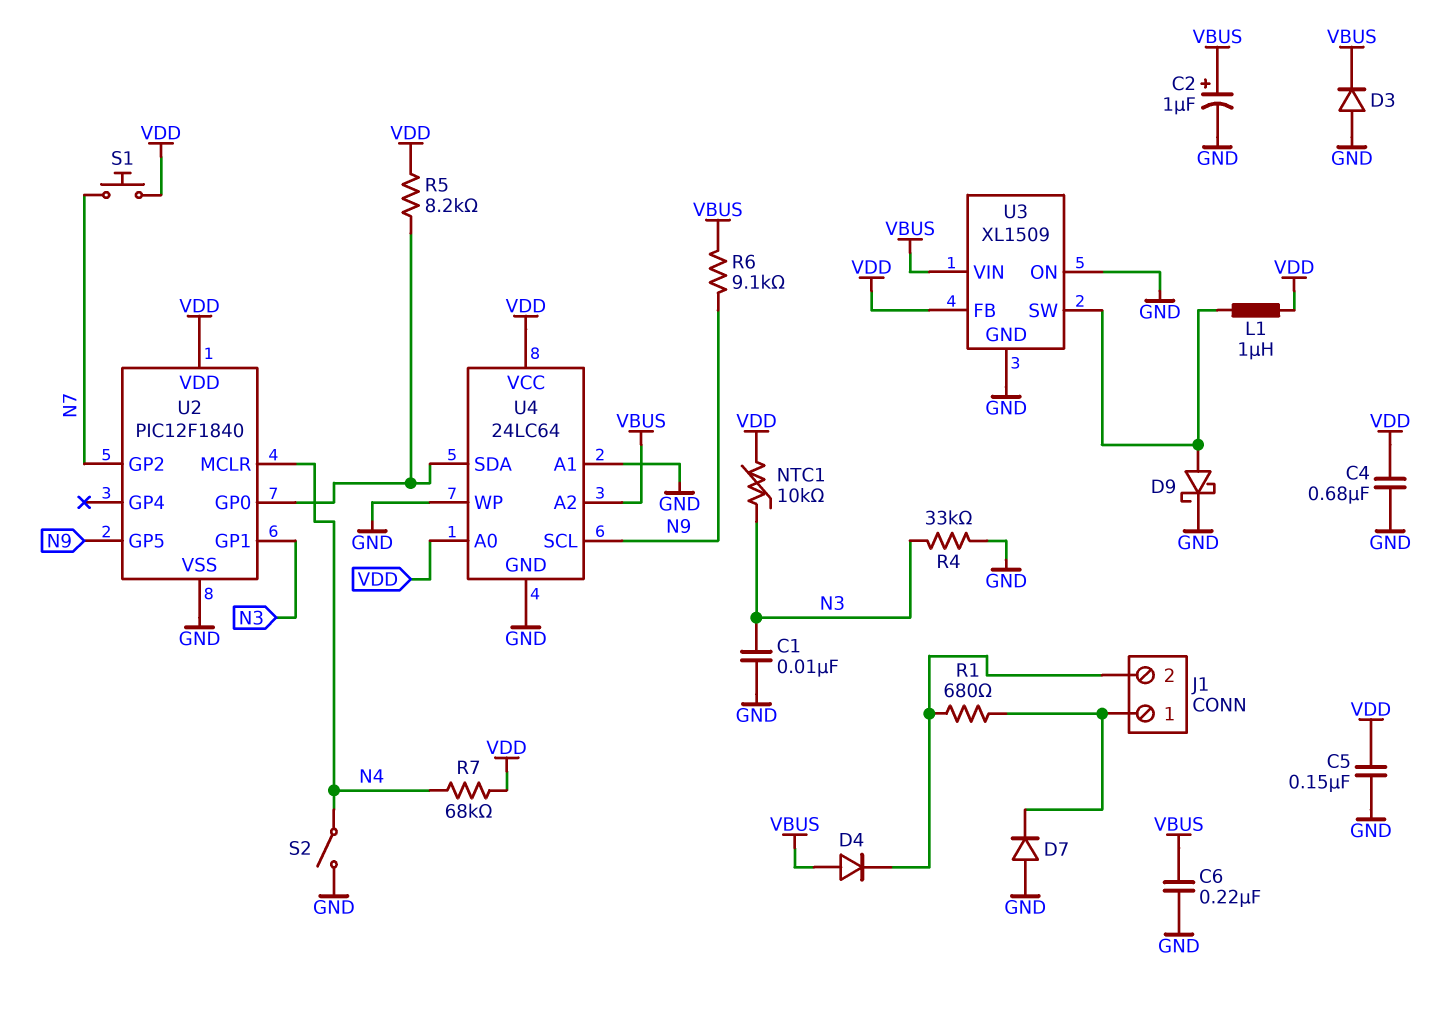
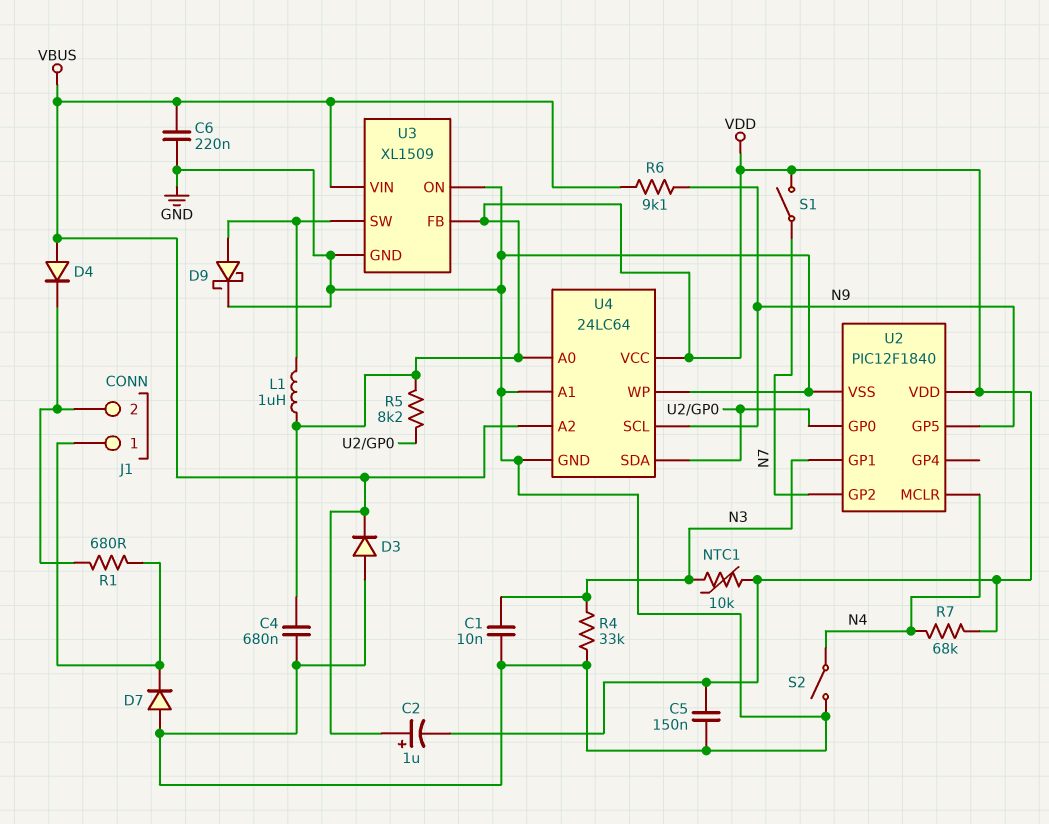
C2: 1uF (plus VBUS, minus GND) -> 1uF (plus VBUS, minus VDD)
S1: button (N7, VDD) -> switch (N7, VDD)

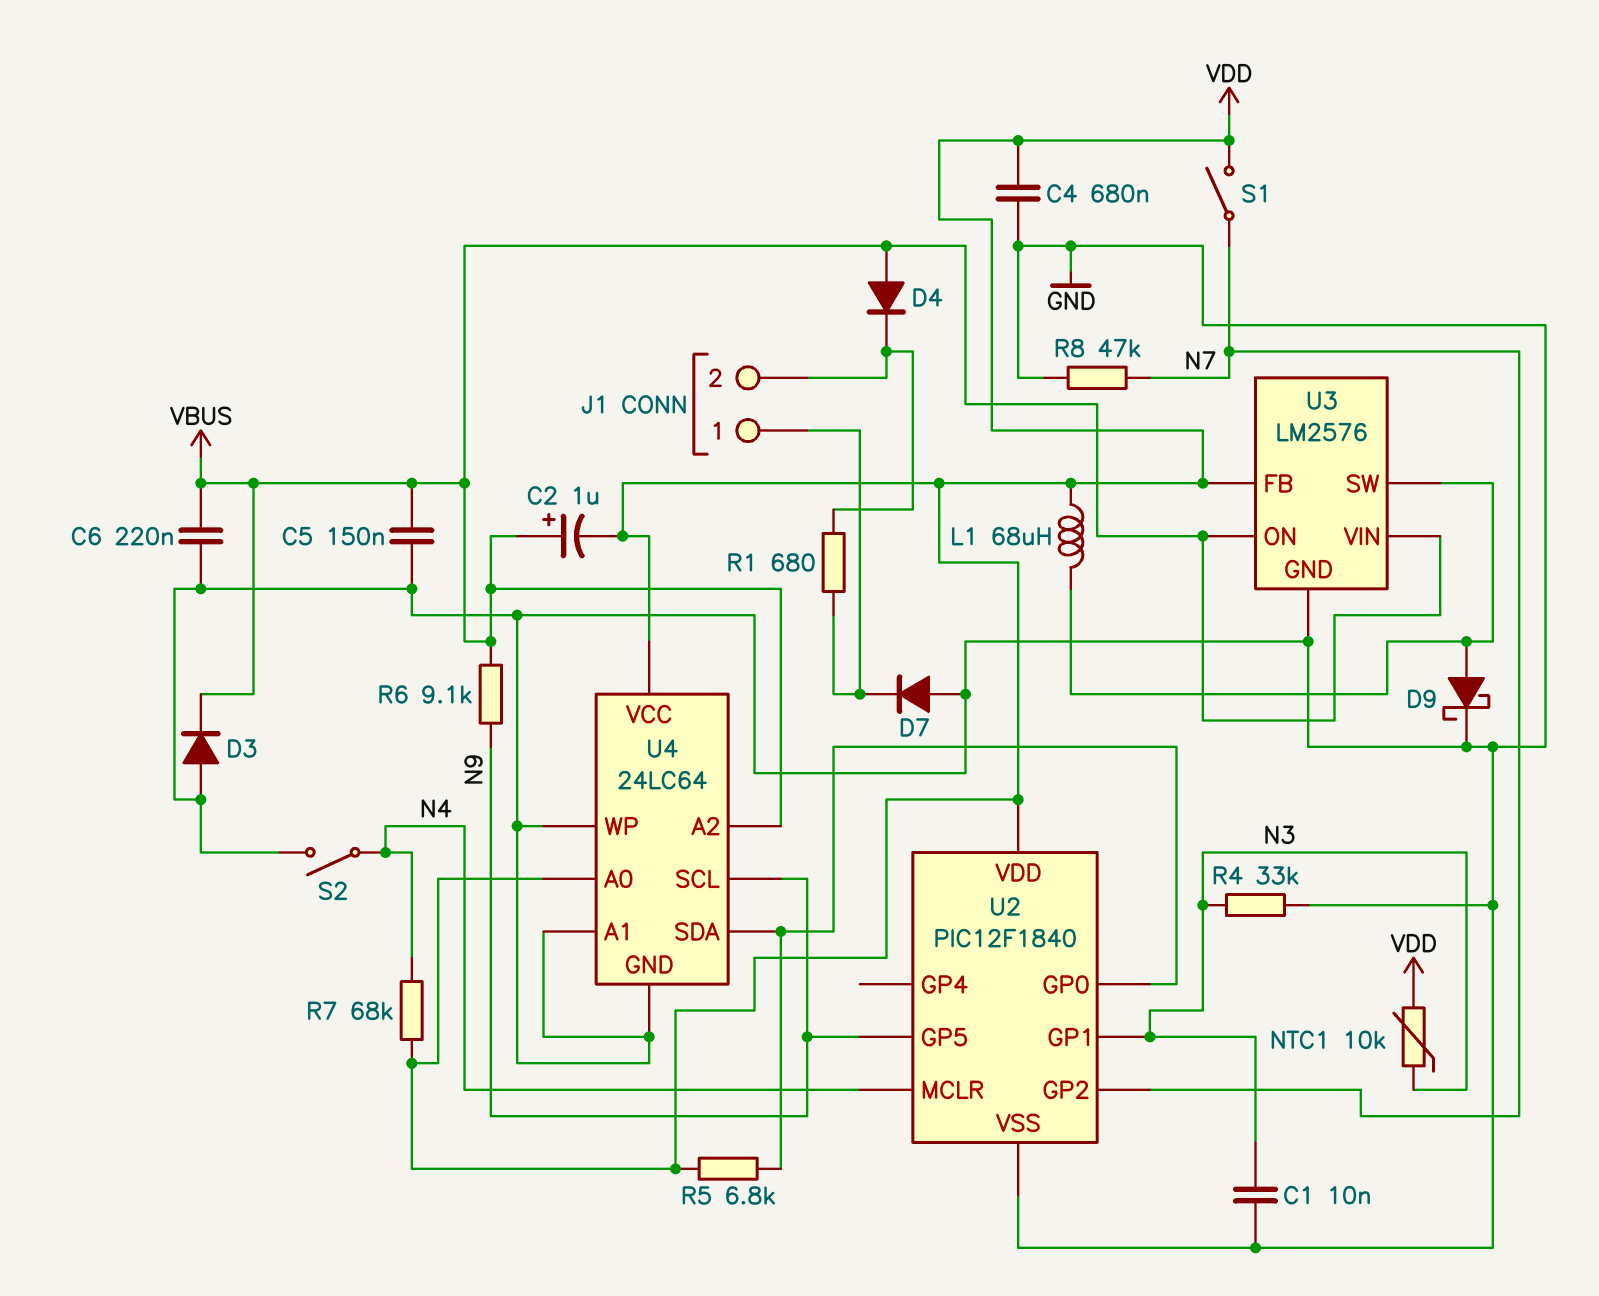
C5: 150nF (GND, VDD) -> 150nF (GND, VBUS)
L1: 1uH (U3/SW, VDD) -> 68uH (U3/SW, VDD)
R5: 8.2k (U2/GP0, VDD) -> 6.8k (U2/GP0, VDD)
R8: none -> 47k (GND, N7)
U3: XL1509 -> LM2576
U3 pin ON: GND -> VBUS

